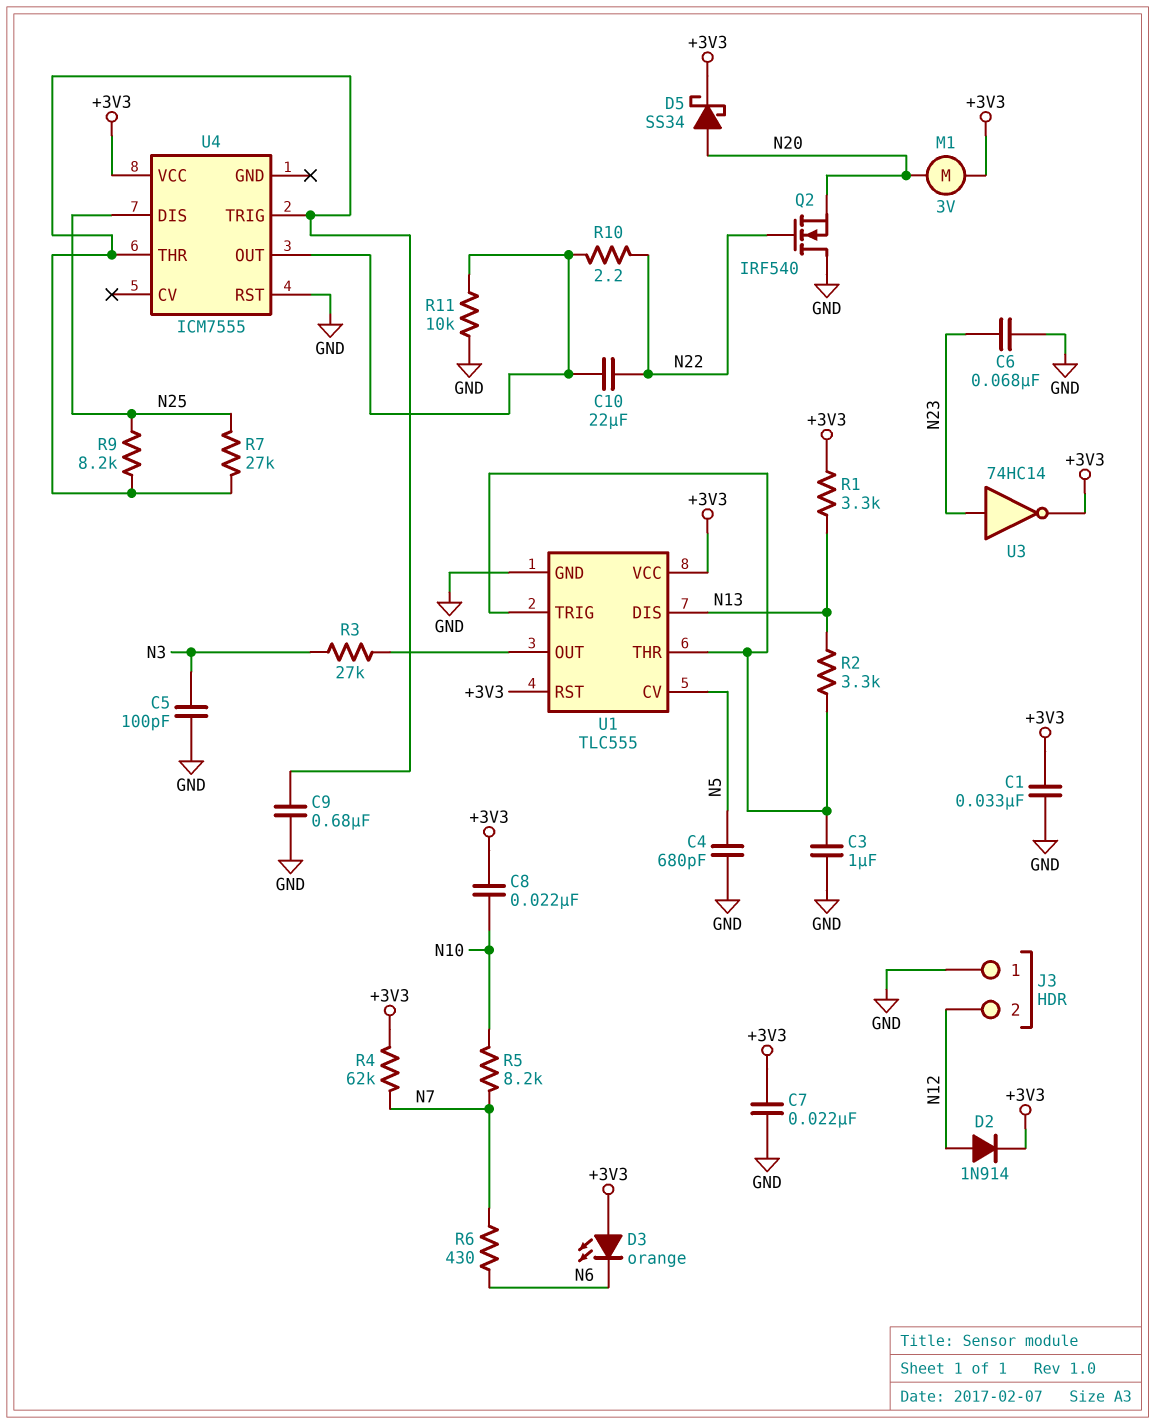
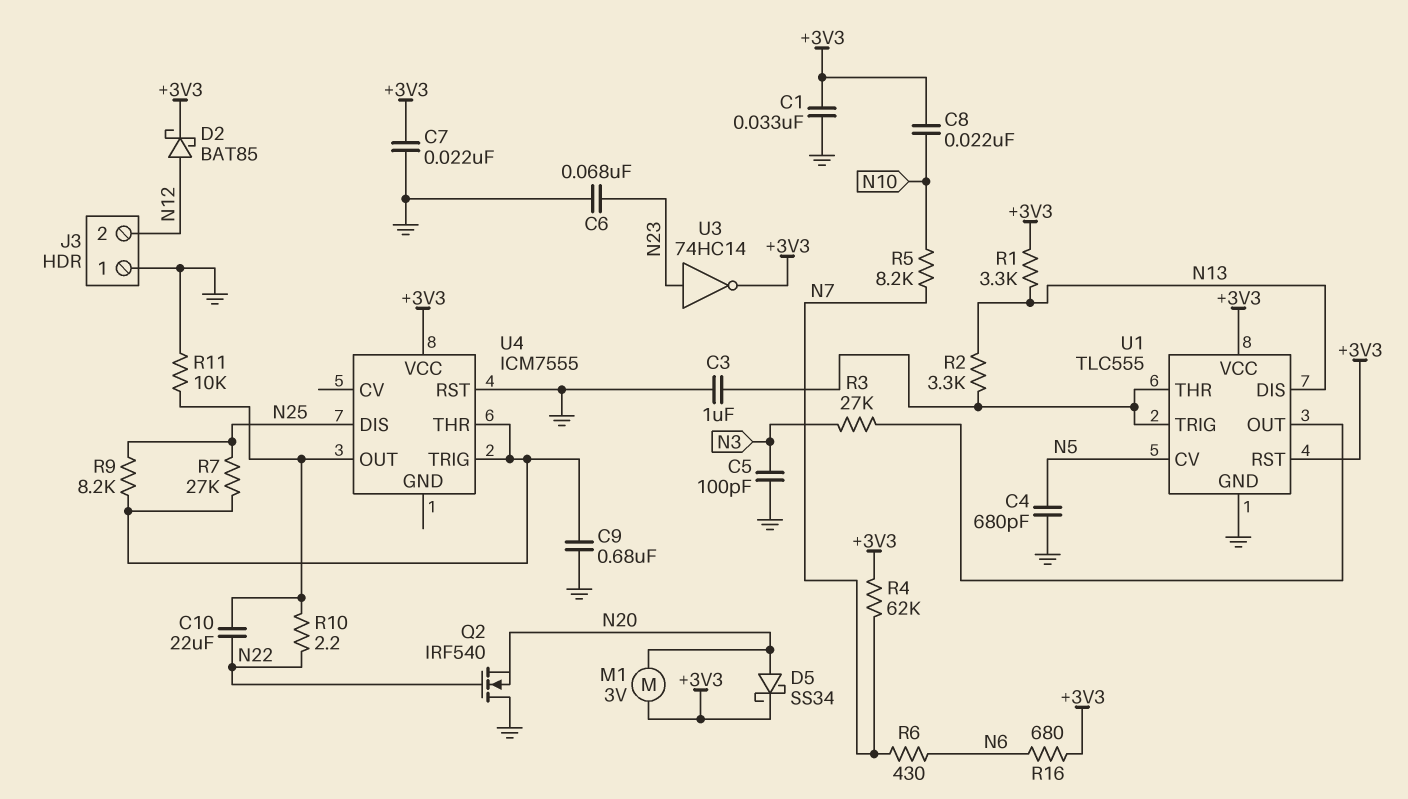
D2: diode 1N914 (A N12, K +3V3) -> schottky BAT85 (A N12, K +3V3)
D3: LED orange (A +3V3, K N6) -> none
R16: none -> 680 (+3V3, N6)

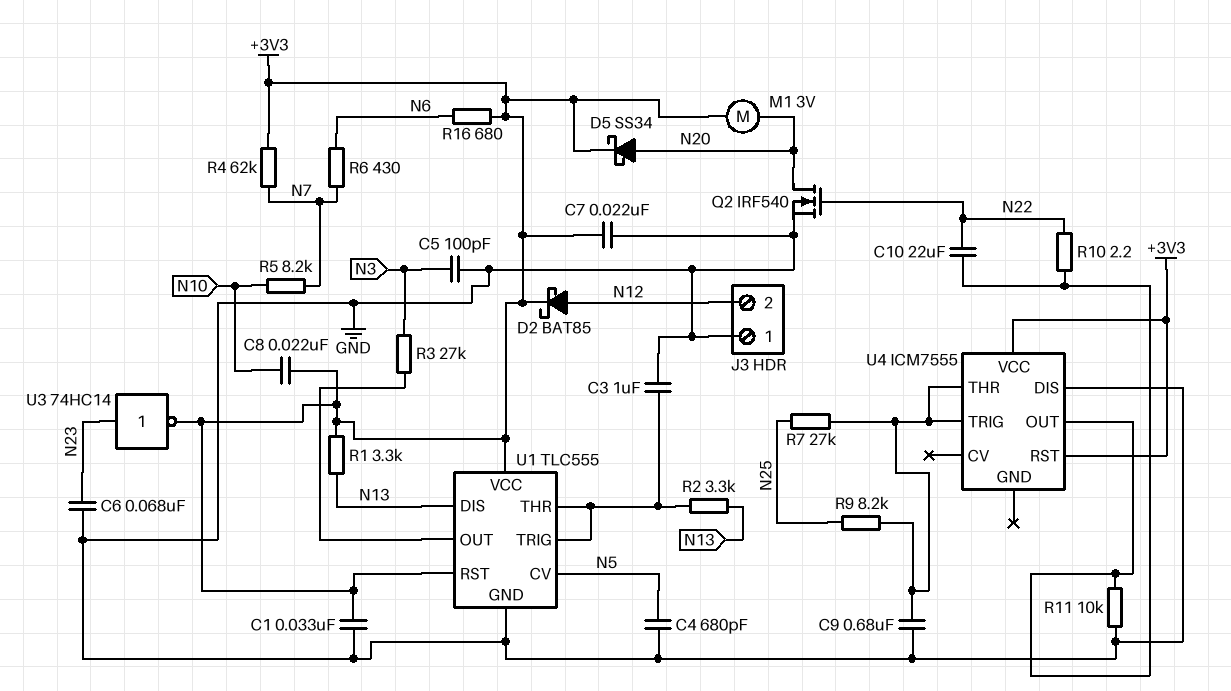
Q2: NMOS IRF540 (G N22, D GND, S N20) -> NMOS IRF540 (G N22, D N20, S GND)
U4 pin DIS: N25 -> GND
U4 pin RST: GND -> +3V3

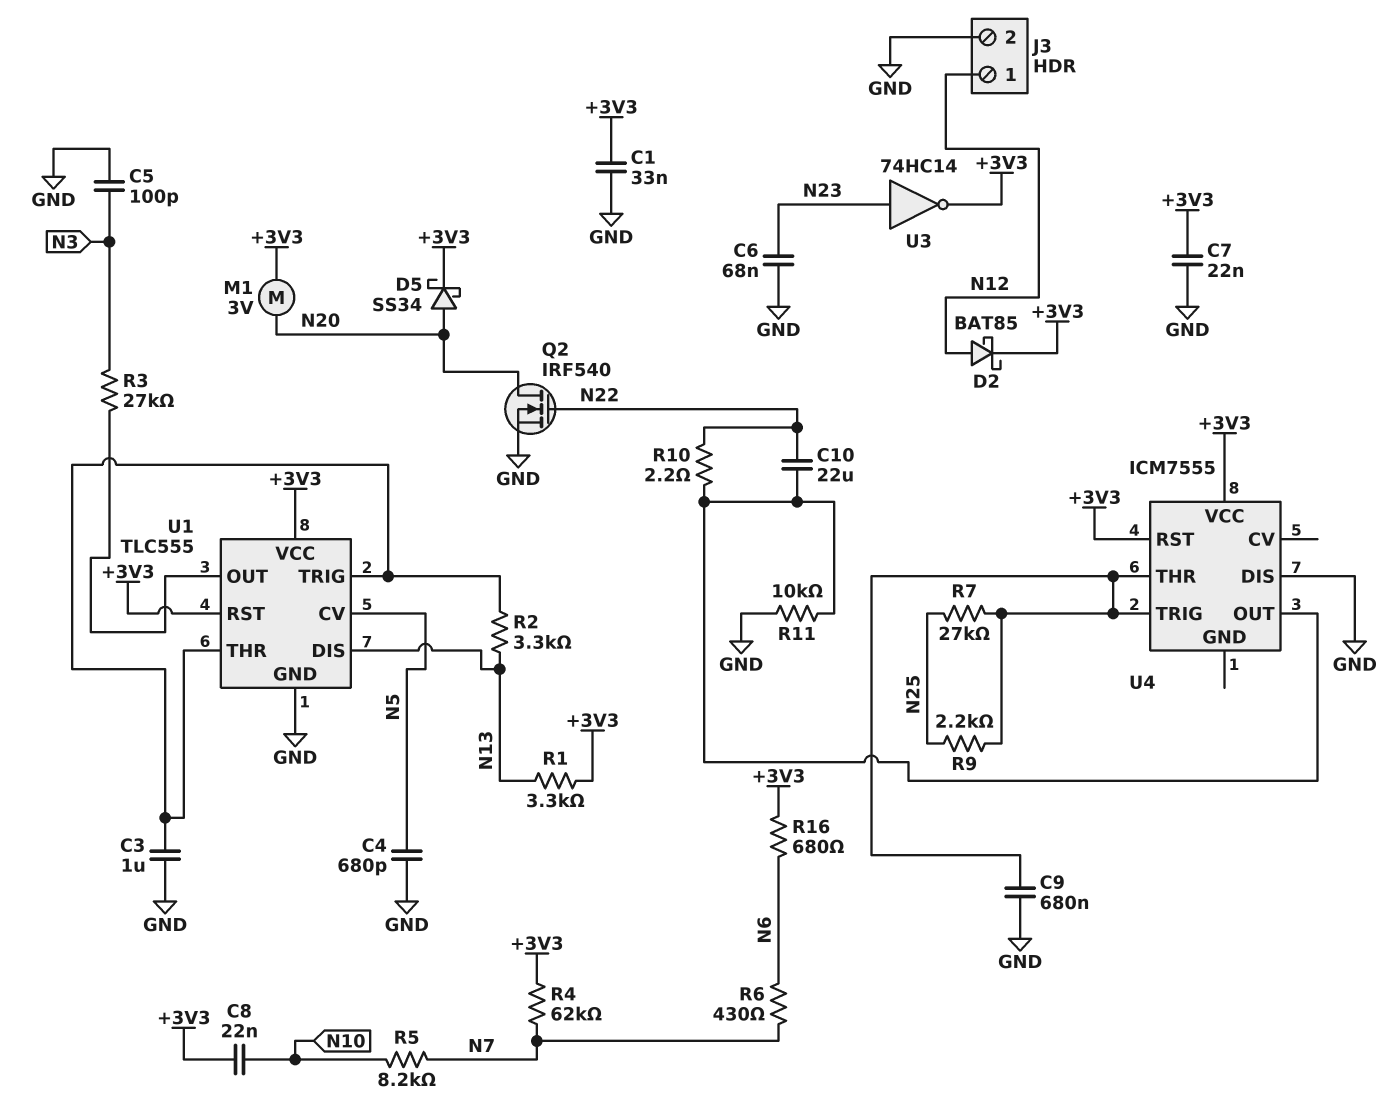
J3 pin 1: GND -> N12
J3 pin 2: N12 -> GND
R9: 8.2k (N25, U4/THR) -> 2.2k (N25, U4/THR)

